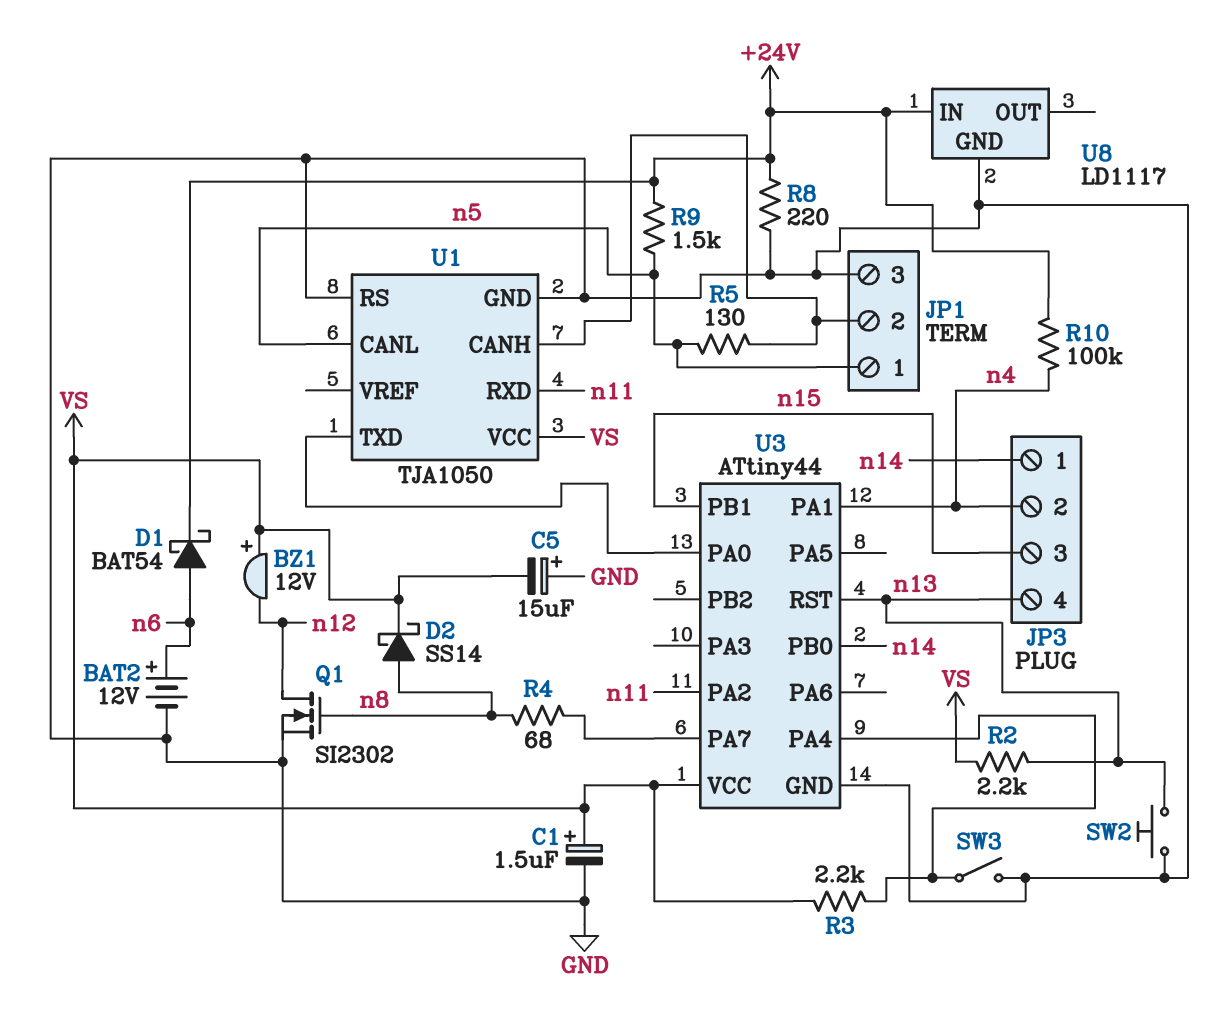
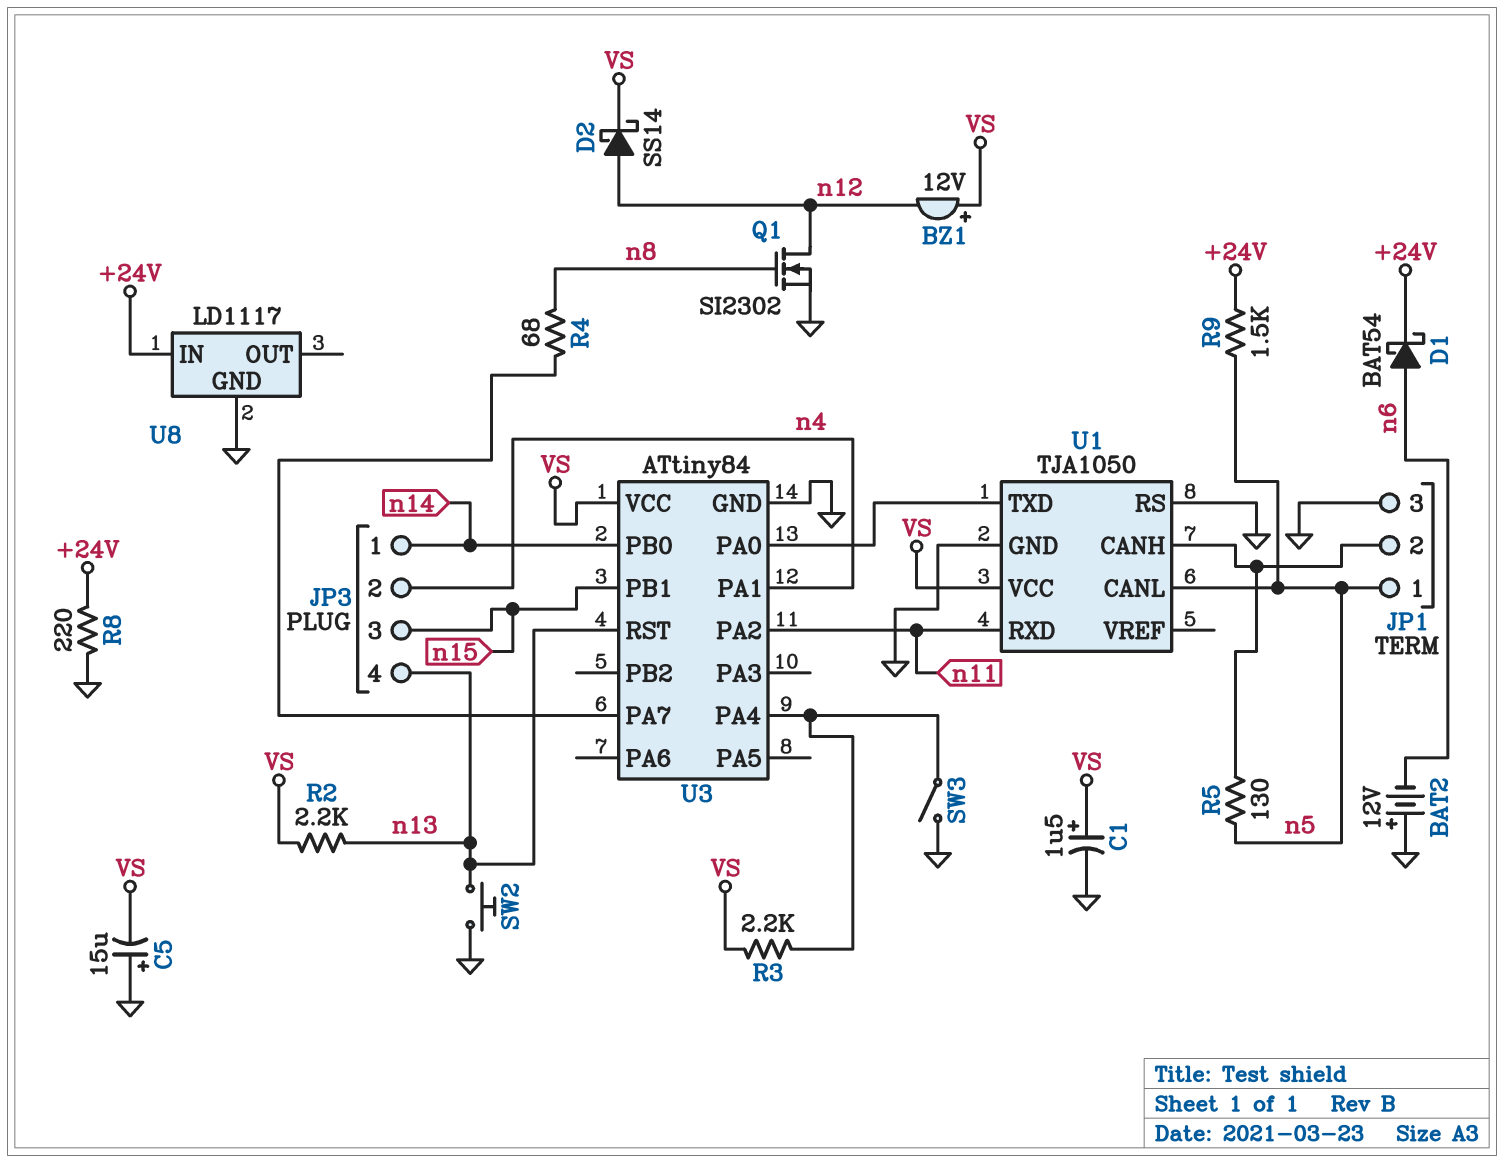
BAT2: 12V (plus n6, minus GND) -> 12V (plus GND, minus n6)
D2: schottky SS14 (A n8, K VS) -> schottky SS14 (A n12, K VS)
R10: 100k (+24V, n4) -> none
U3: ATtiny44 -> ATtiny84

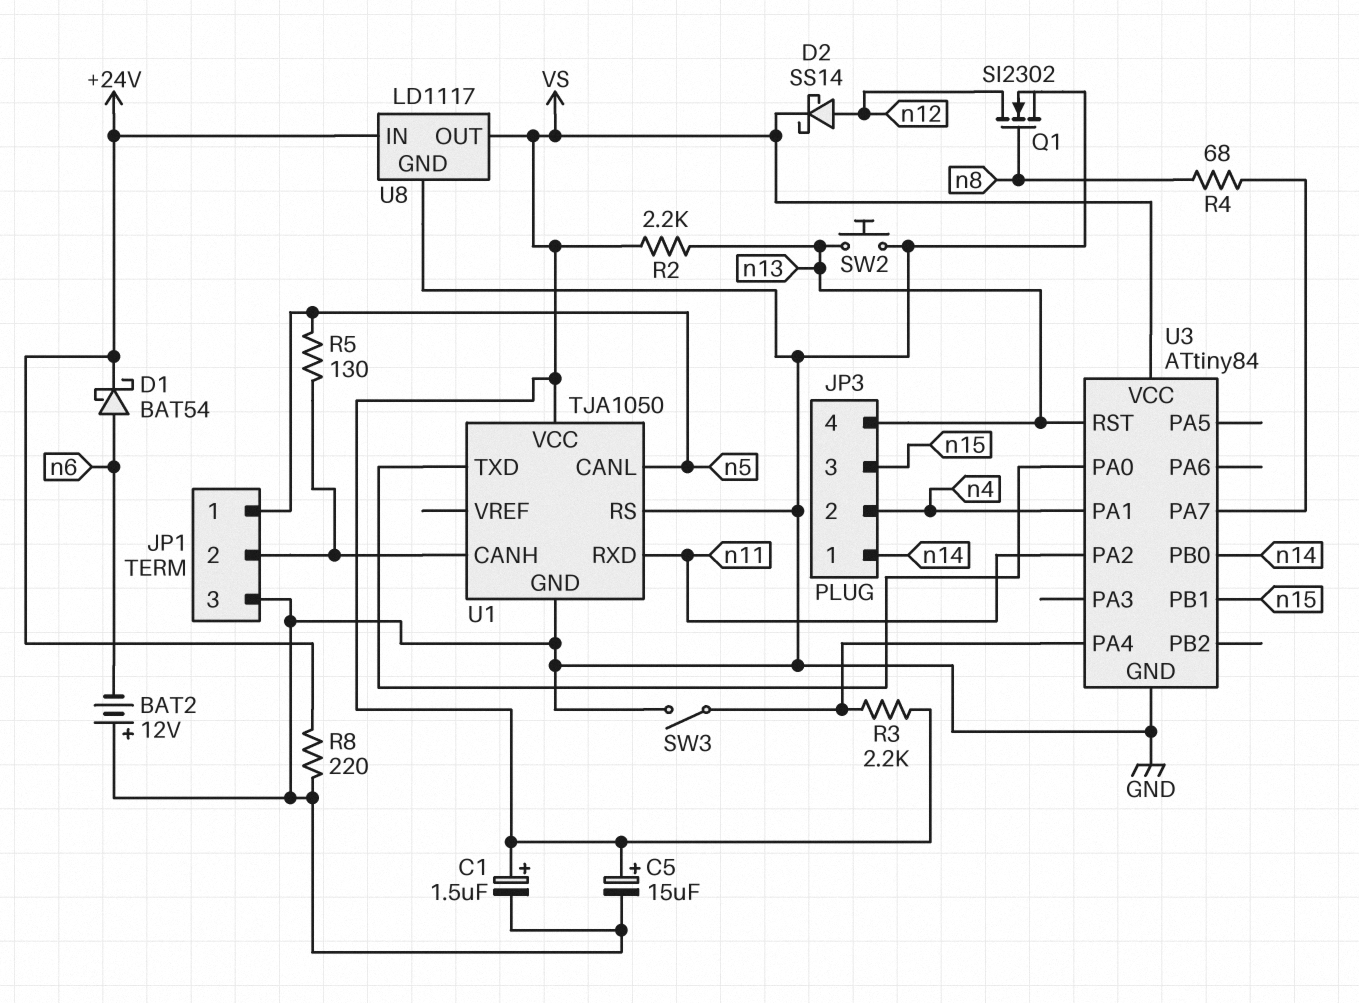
BZ1: buzzer 12V (plus VS, minus n12) -> none
C5: 15uF (plus GND, minus VS) -> 15uF (plus VS, minus GND)
R9: 1.5k (+24V, n5) -> none
U8 pin OUT: none -> VS

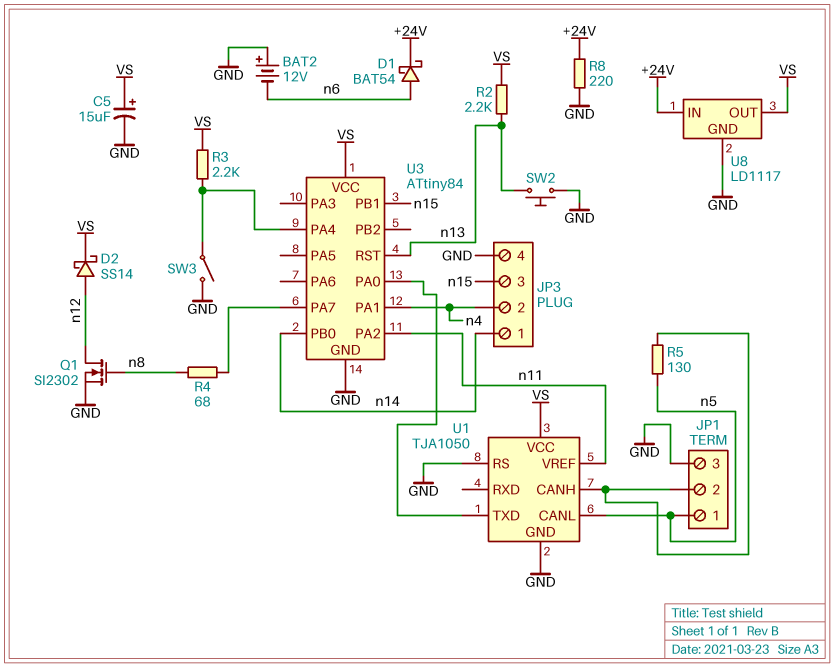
C1: 1.5uF (plus VS, minus GND) -> none
JP3 pin 4: n13 -> GND
U1 pin RXD: n11 -> none
U1 pin VREF: none -> n11

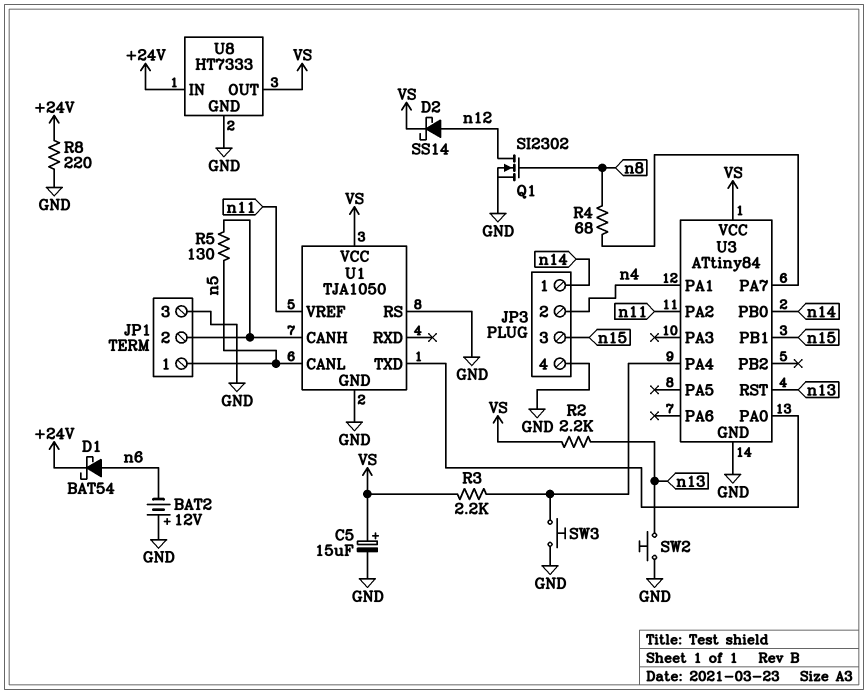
SW3: switch (GND, U3/PA4) -> button (GND, U3/PA4)
U8: LD1117 -> HT7333

